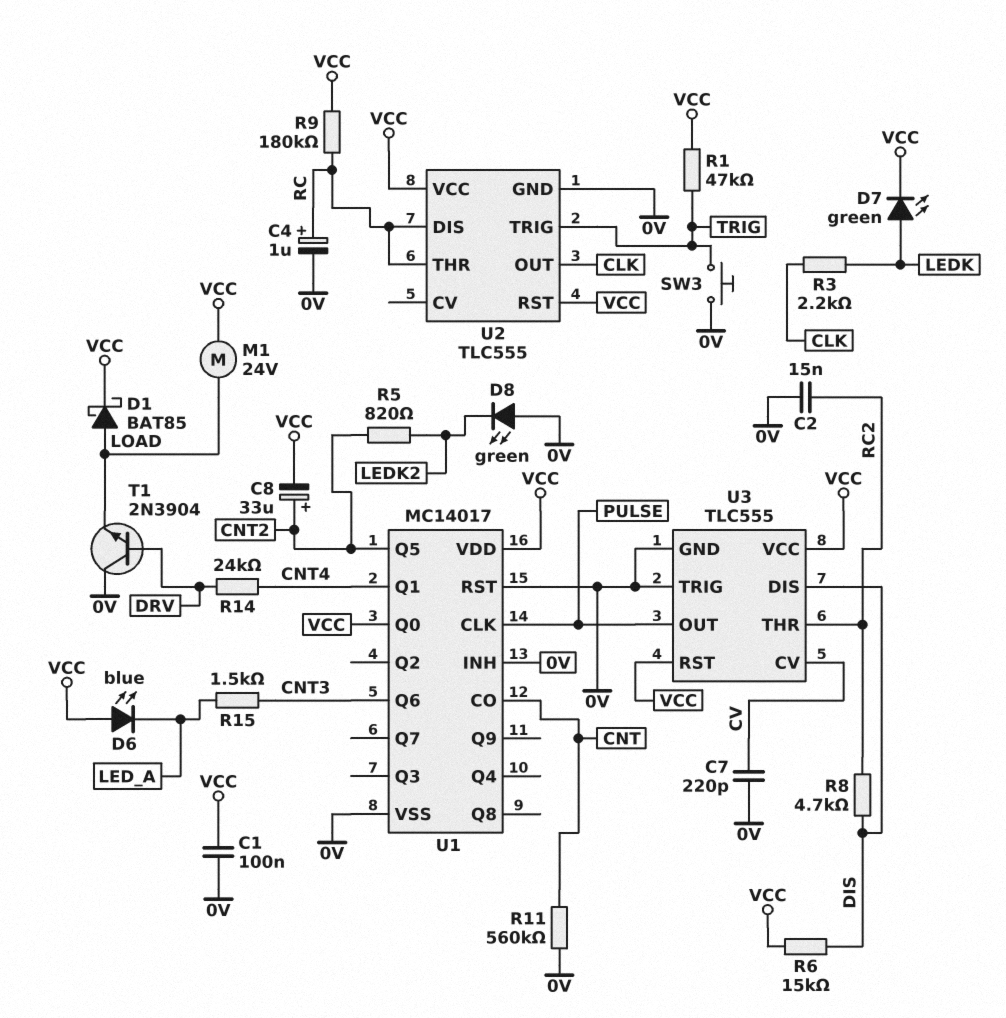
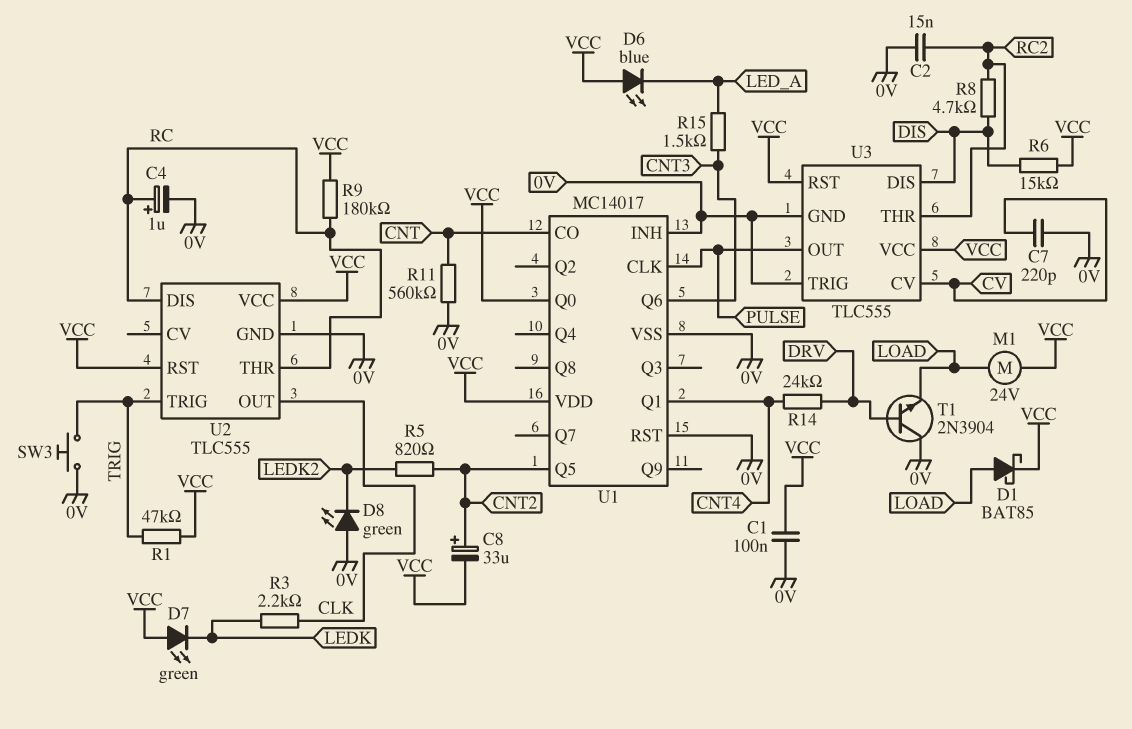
D7: LED green (A LEDK, K VCC) -> LED green (A VCC, K LEDK)

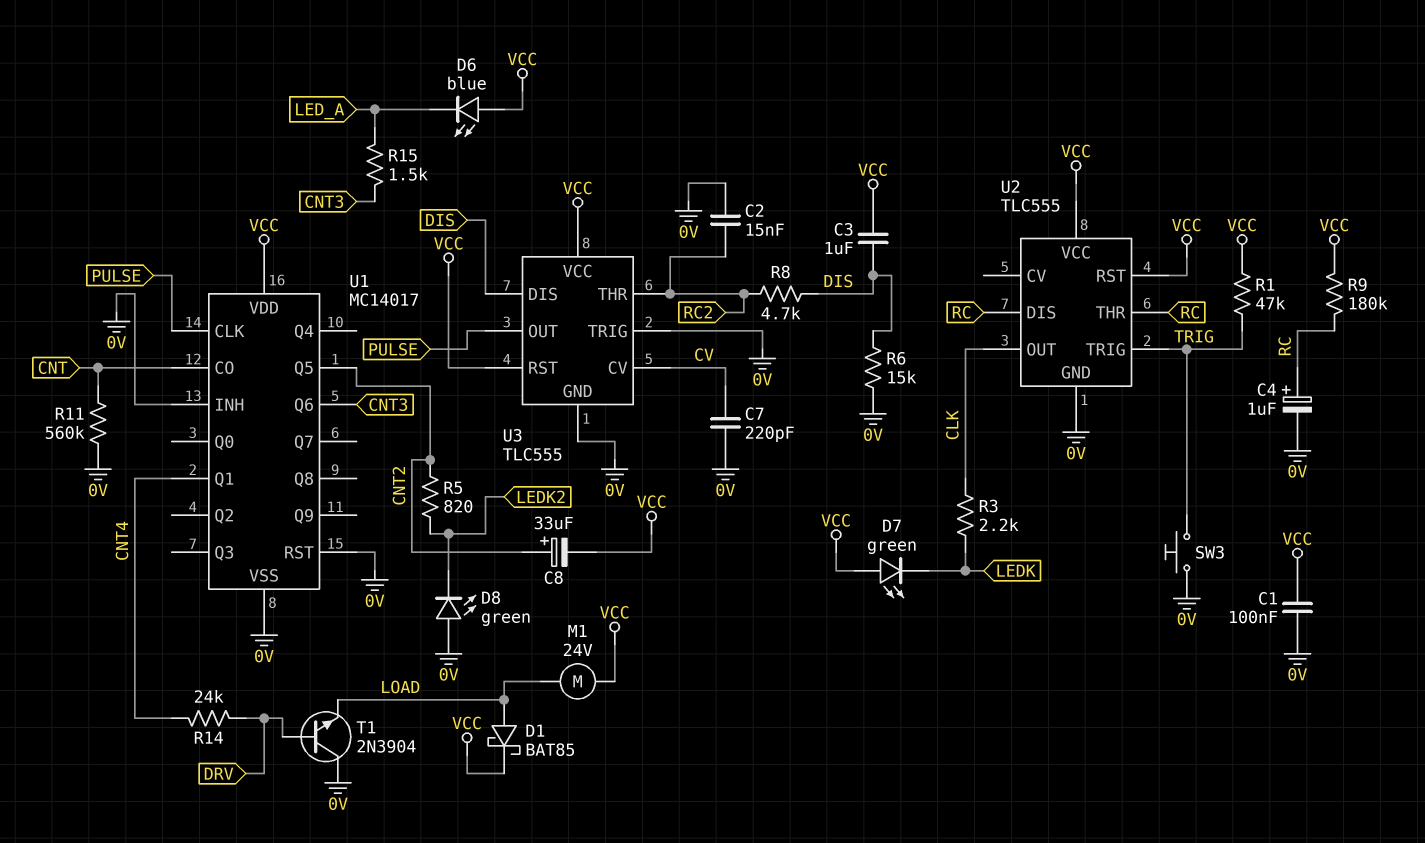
C3: none -> 1uF (DIS, VCC)
R6: 15k (DIS, VCC) -> 15k (0V, DIS)
U1 pin Q0: VCC -> none

